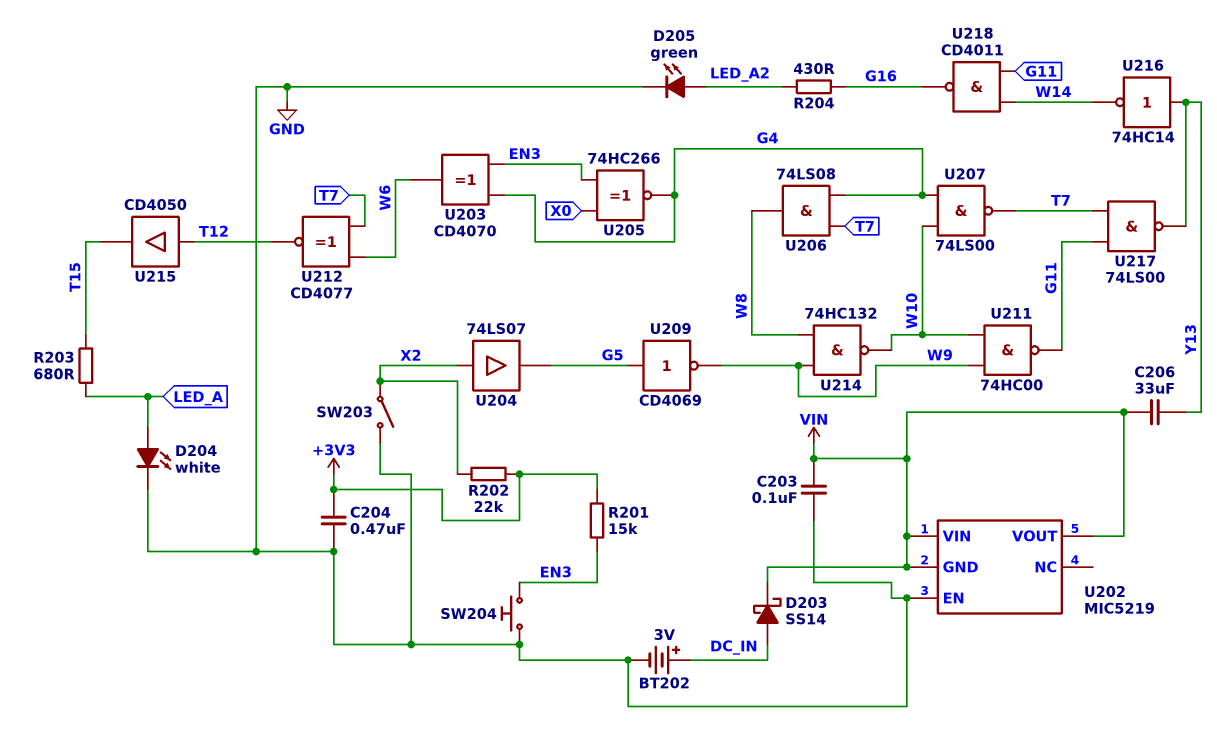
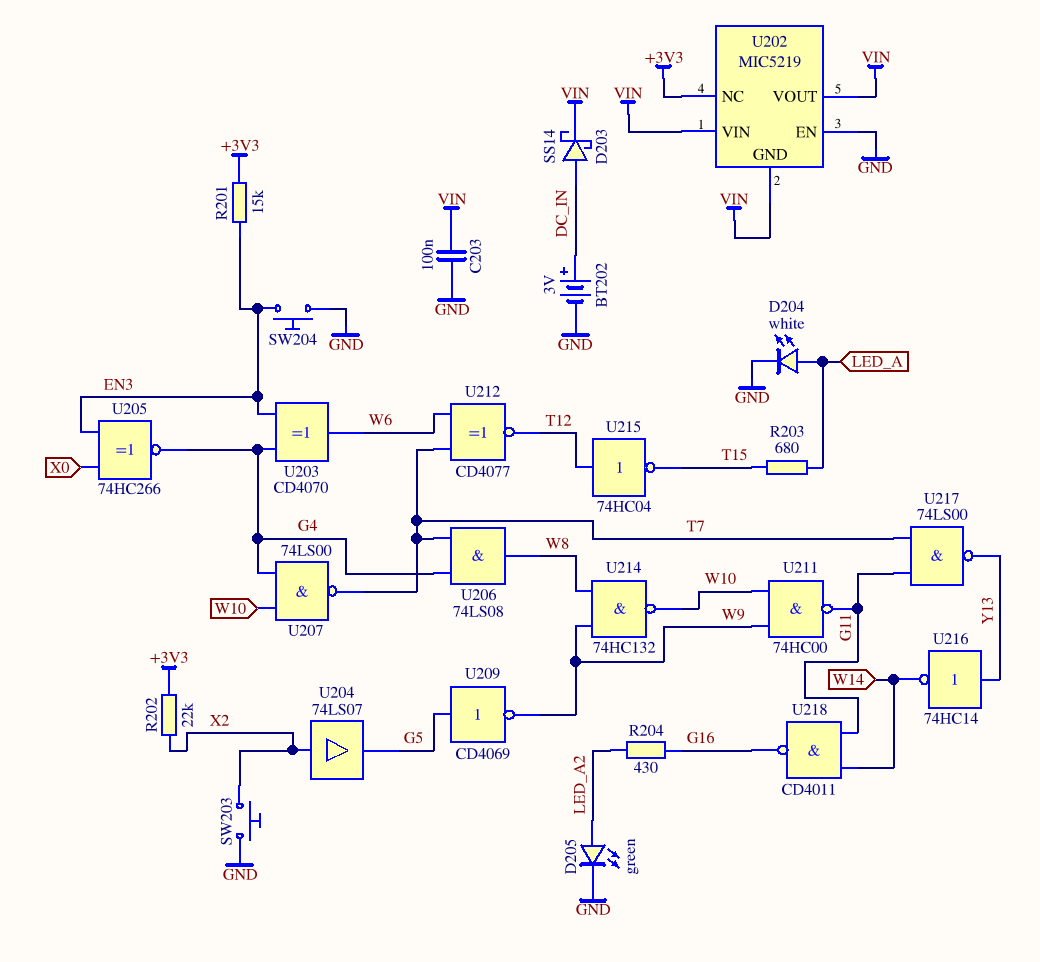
C204: 470nF (+3V3, GND) -> none
C206: 33uF (VIN, Y13) -> none
SW203: switch (GND, X2) -> button (GND, X2)
U202 pin NC: none -> +3V3
U215: buffer CD4050 (in T12, out T15) -> NOT 74HC04 (in T12, out T15)

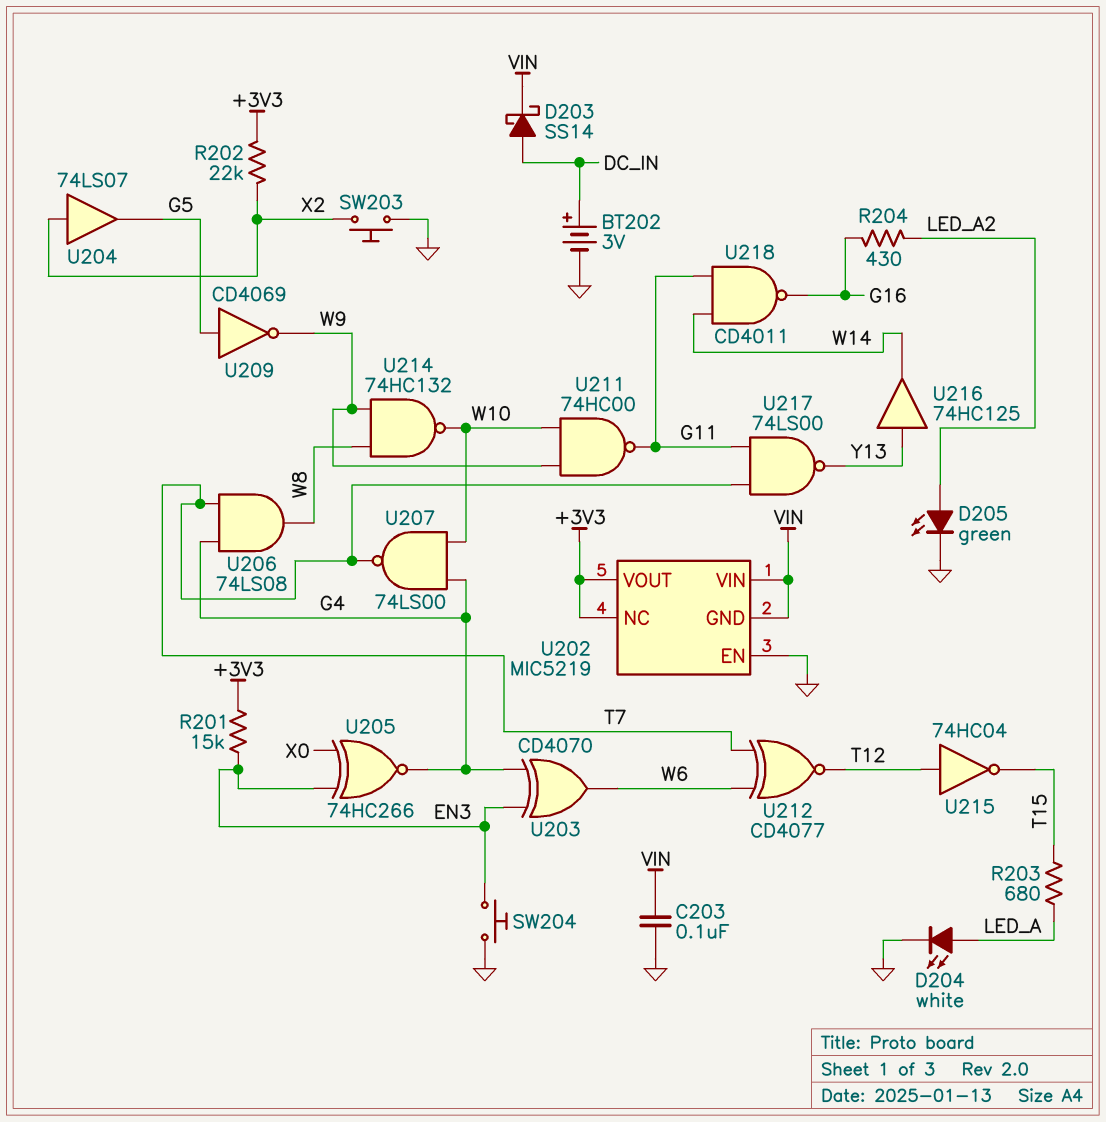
U202 pin VOUT: VIN -> +3V3
U216: NOT 74HC14 (in Y13, out W14) -> buffer 74HC125 (in Y13, out W14)

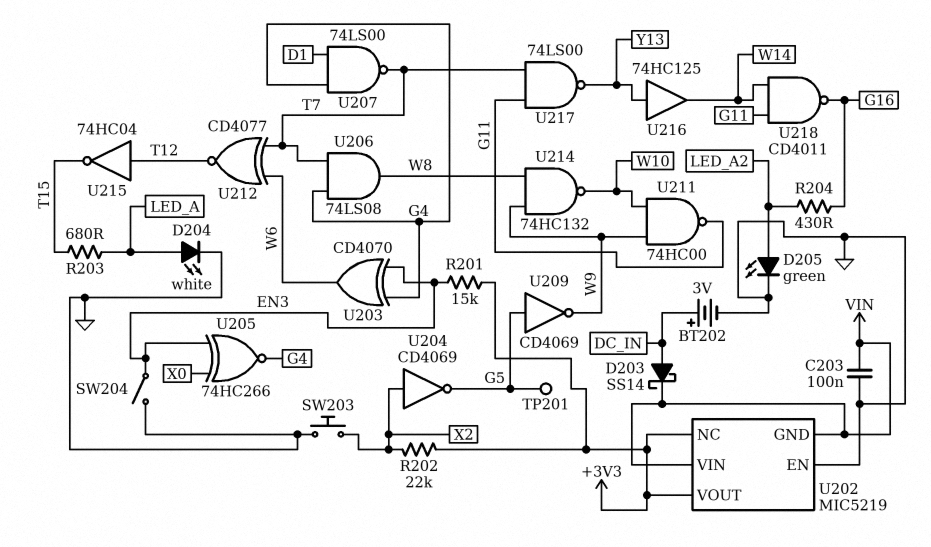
SW204: button (EN3, GND) -> switch (EN3, GND)
TP201: none -> test point (G5)
U204: buffer 74LS07 (in X2, out G5) -> NOT CD4069 (in X2, out G5)
U207: NAND 74LS00 (in G4, in W10, out T7) -> NAND 74LS00 (in D1, in G4, out T7)

